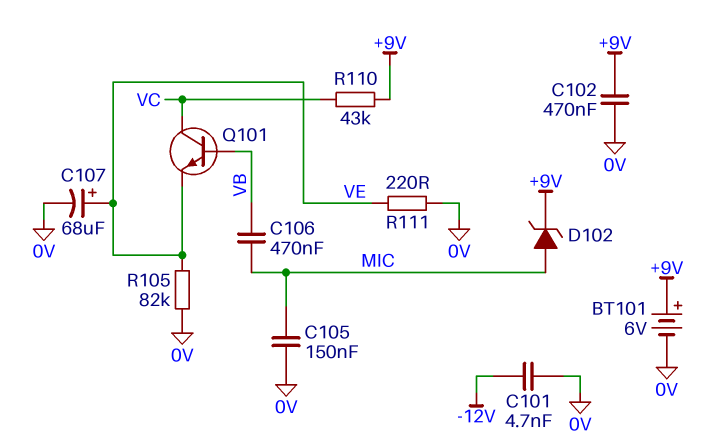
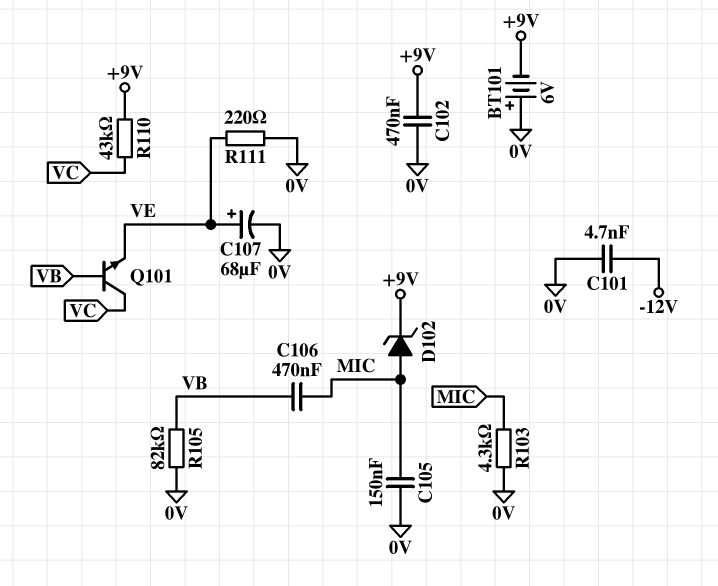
BT101: 6V (plus +9V, minus 0V) -> 6V (plus 0V, minus +9V)
R103: none -> 4.3k (0V, MIC)
R105: 82k (0V, VE) -> 82k (0V, VB)

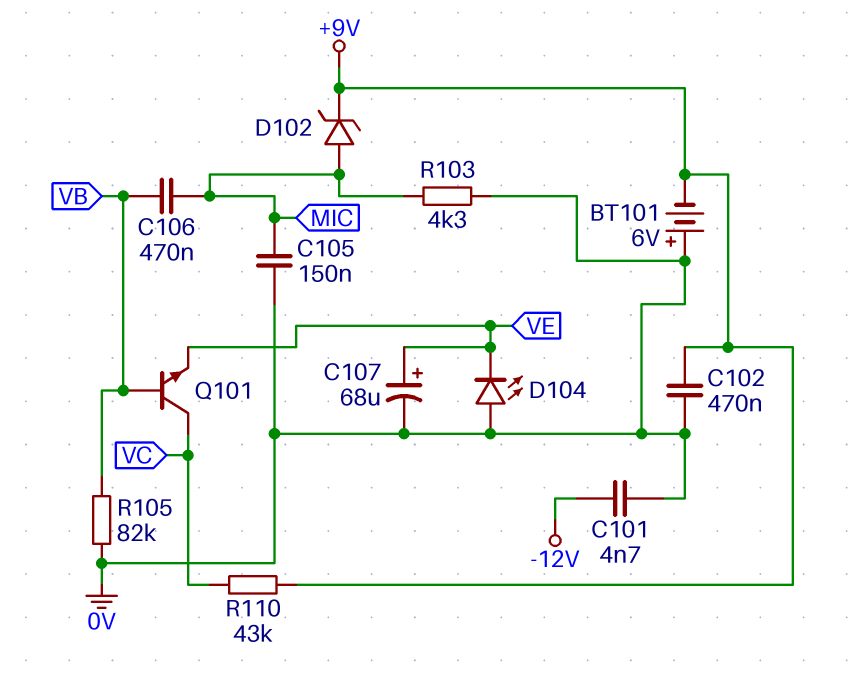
D104: none -> LED (A 0V, K VE)
R111: 220 (0V, VE) -> none

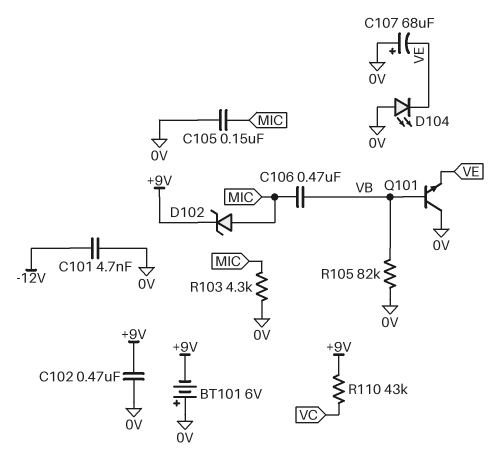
C107: 68uF (plus VE, minus 0V) -> 68uF (plus 0V, minus VE)
Q101: NPN (B VB, C VC, E VE) -> NPN (B VB, C 0V, E VE)

